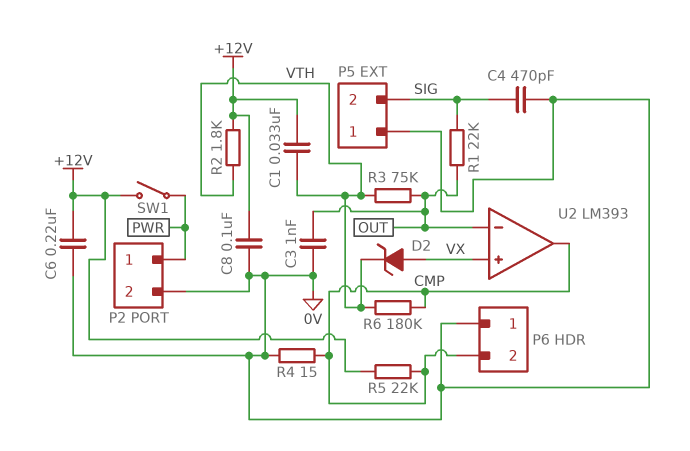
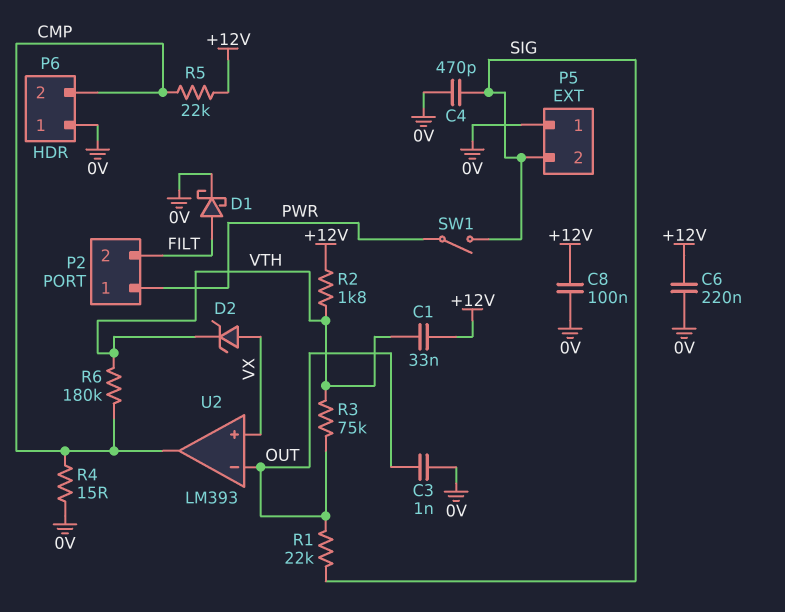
D1: none -> schottky (A FILT, K 0V)
P2 pin 2: 0V -> FILT
SW1: switch (+12V, PWR) -> switch (PWR, SIG)

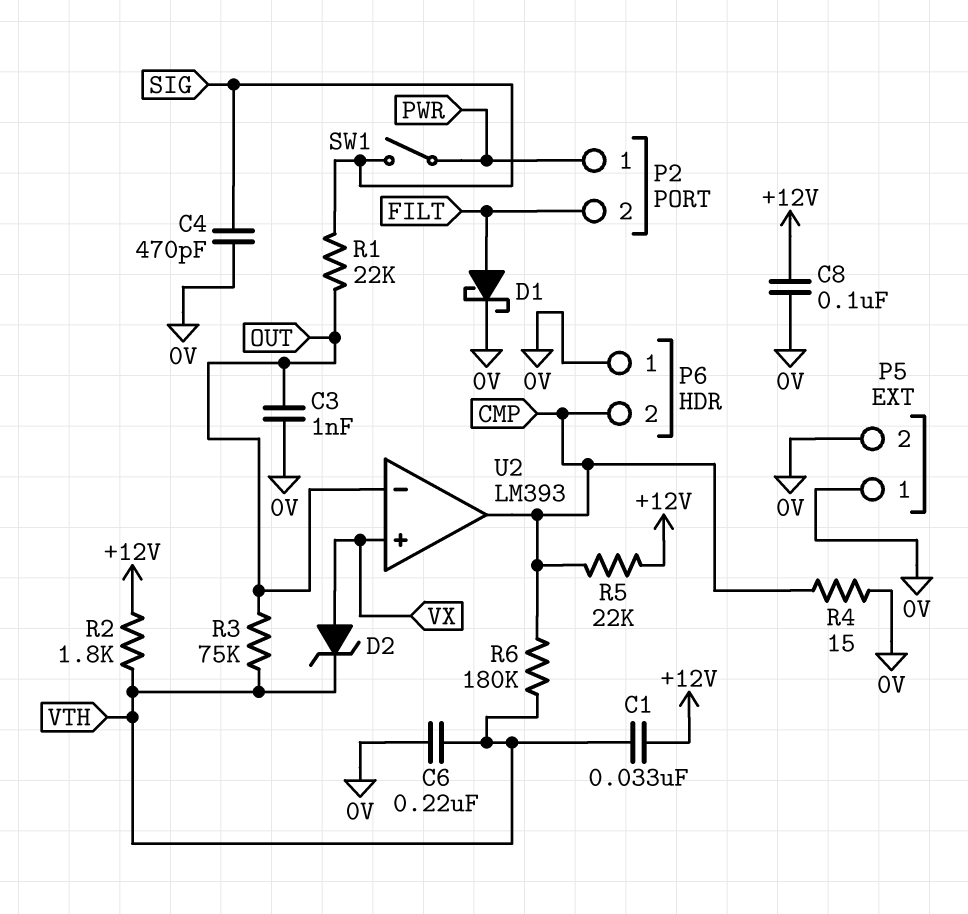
C6: 220nF (+12V, 0V) -> 220nF (0V, VTH)
P5 pin 2: SIG -> 0V

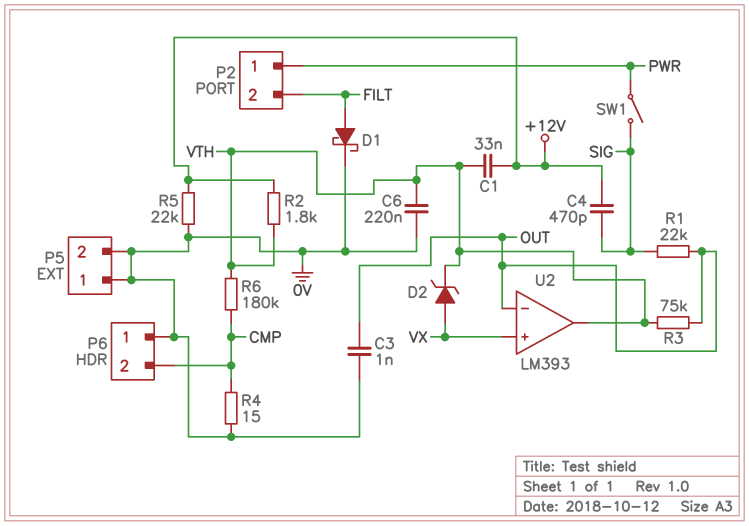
C4: 470pF (0V, SIG) -> 470pF (+12V, SIG)
C8: 100nF (+12V, 0V) -> none
R5: 22k (+12V, CMP) -> 22k (+12V, 0V)
U2 pin out: CMP -> VTH

